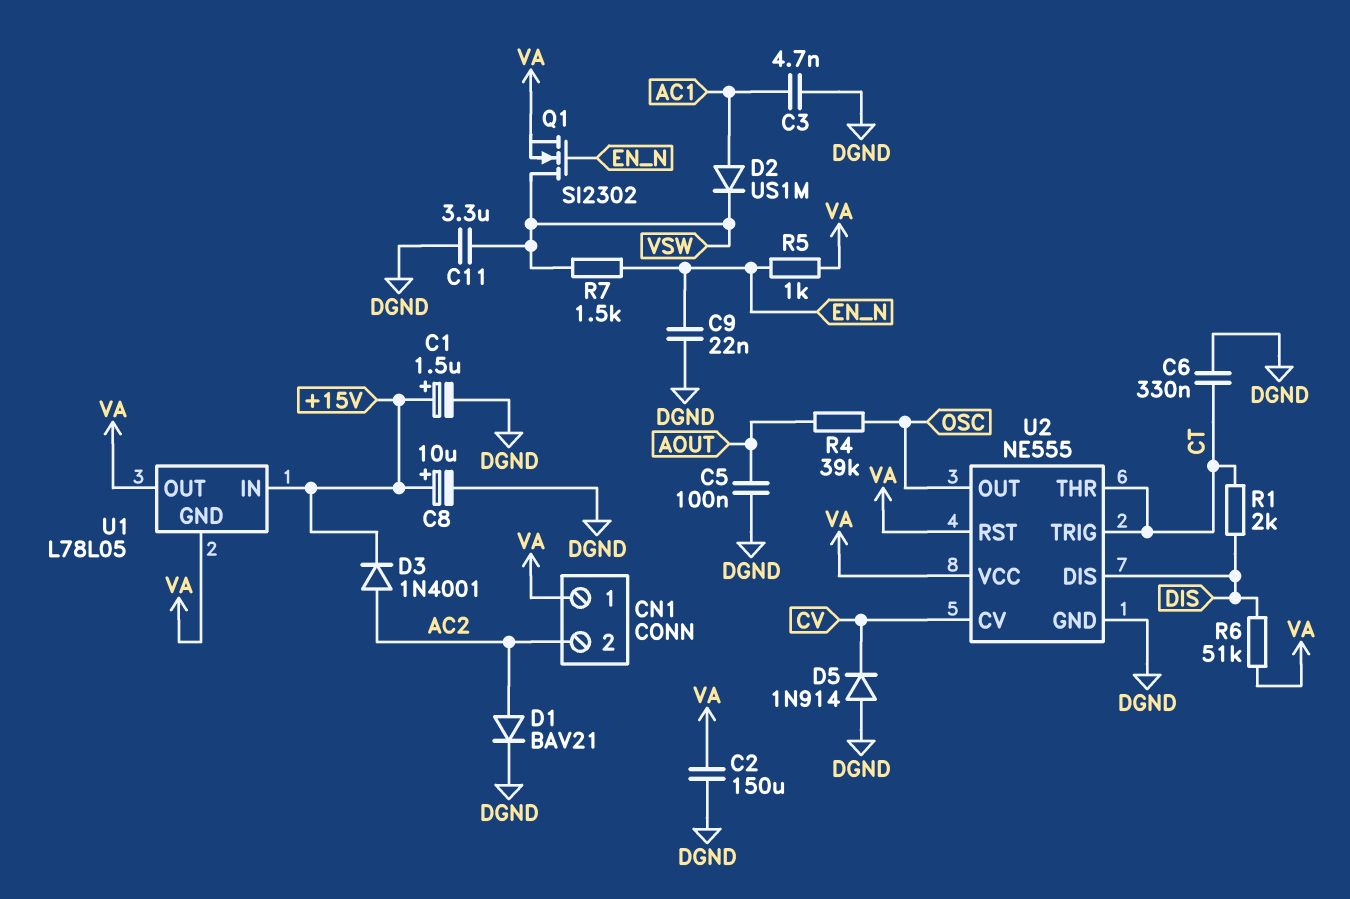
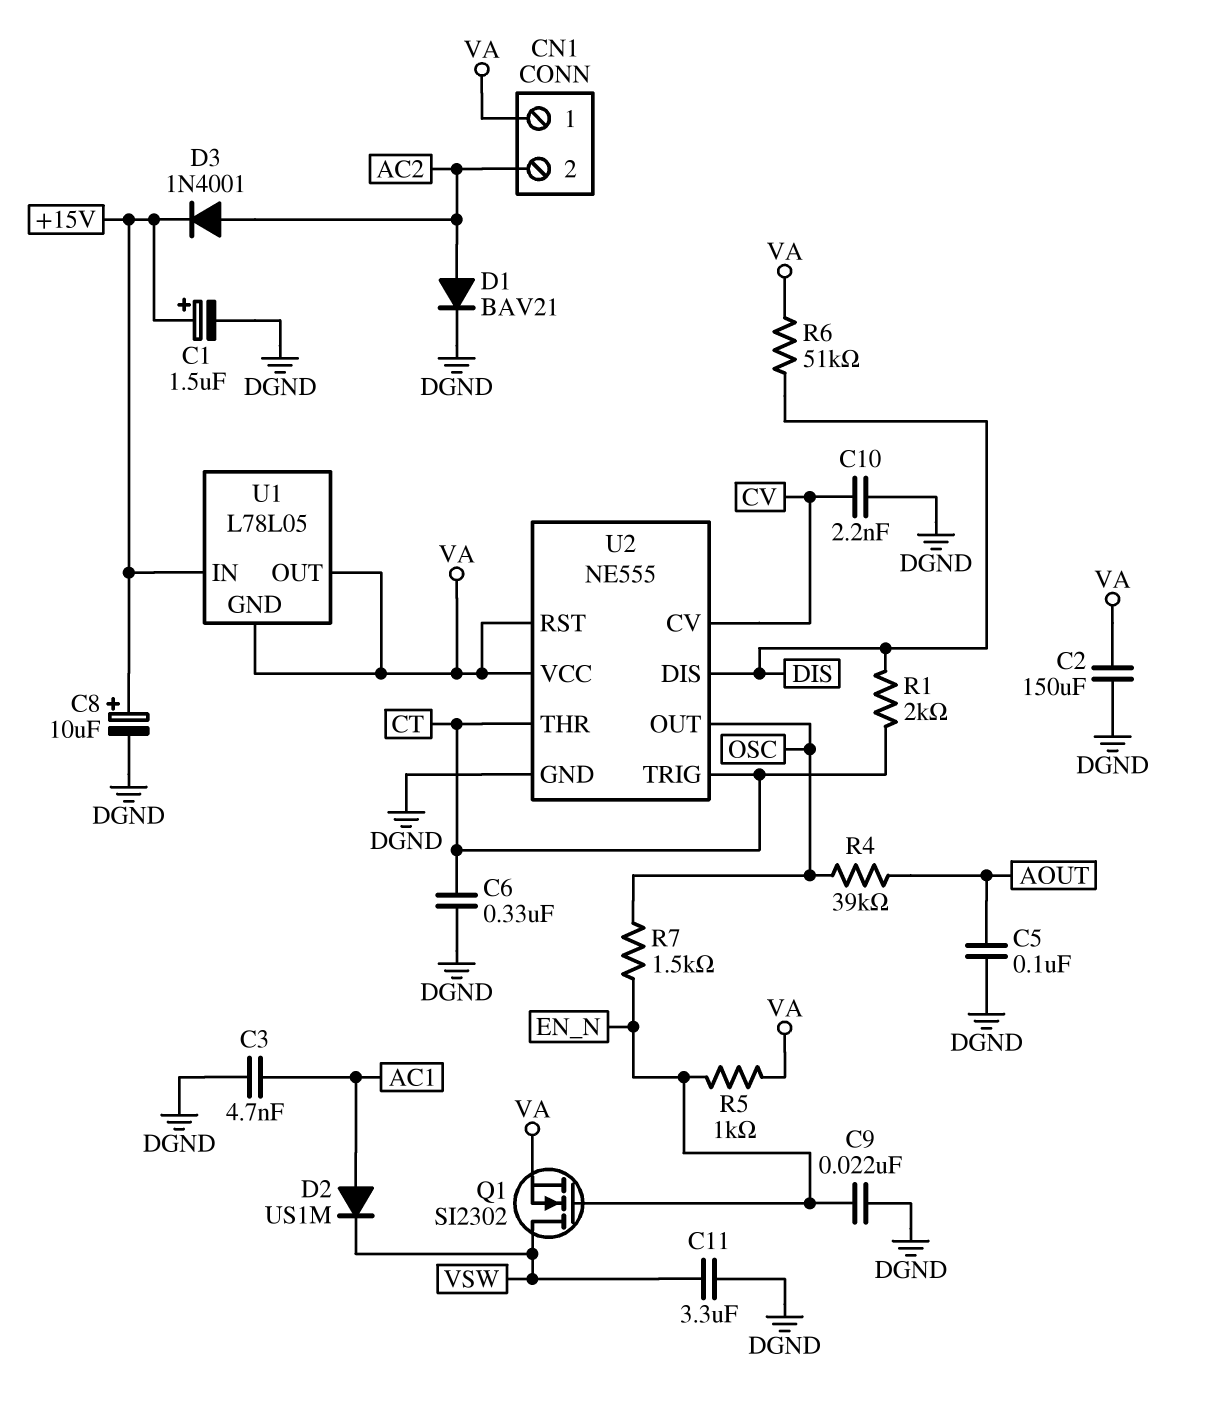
C10: none -> 2.2nF (CV, DGND)
D5: diode 1N914 (A DGND, K CV) -> none
R7: 1.5k (EN_N, VSW) -> 1.5k (EN_N, OSC)

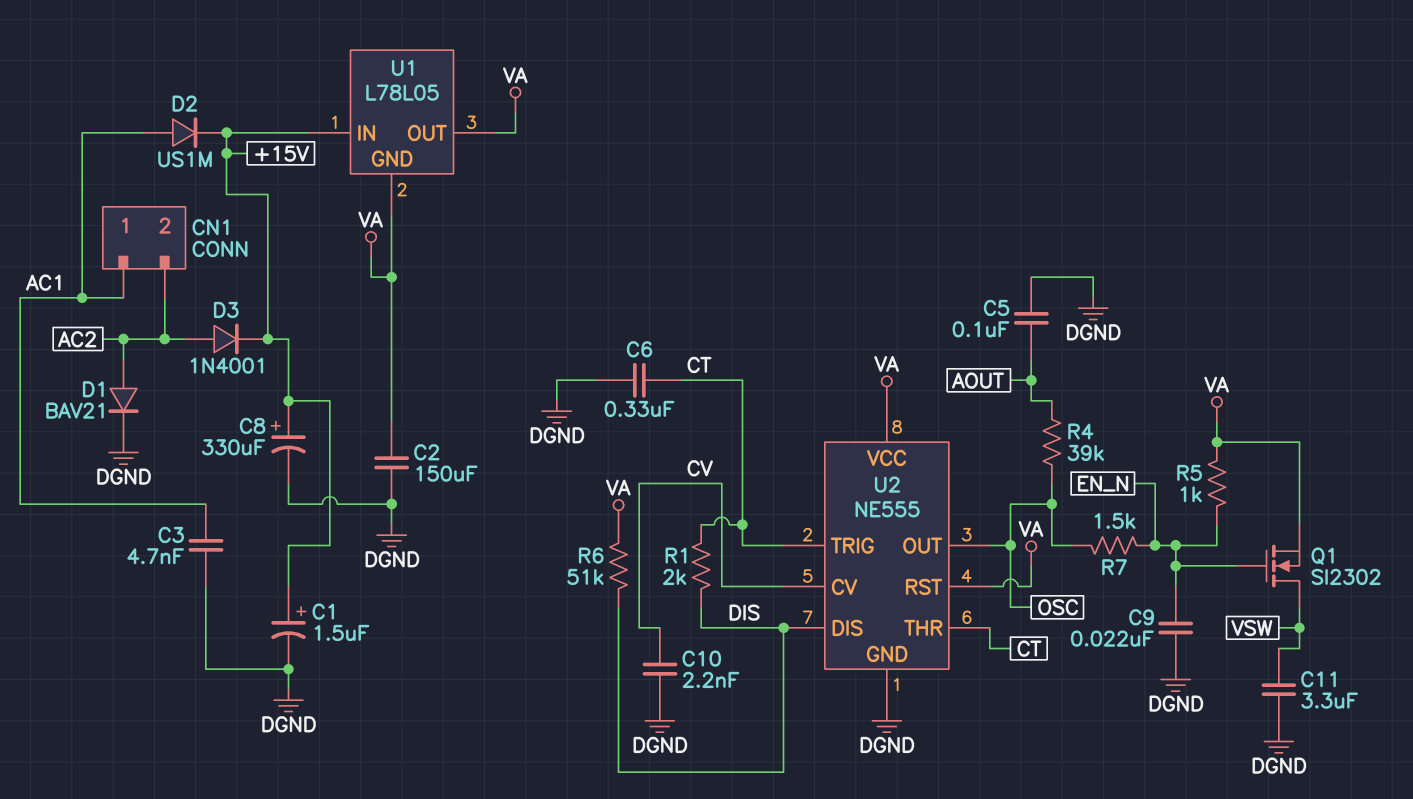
C8: 10uF (plus +15V, minus DGND) -> 330uF (plus +15V, minus DGND)
CN1 pin 1: VA -> AC1
D2: diode US1M (A AC1, K VSW) -> diode US1M (A AC1, K +15V)

